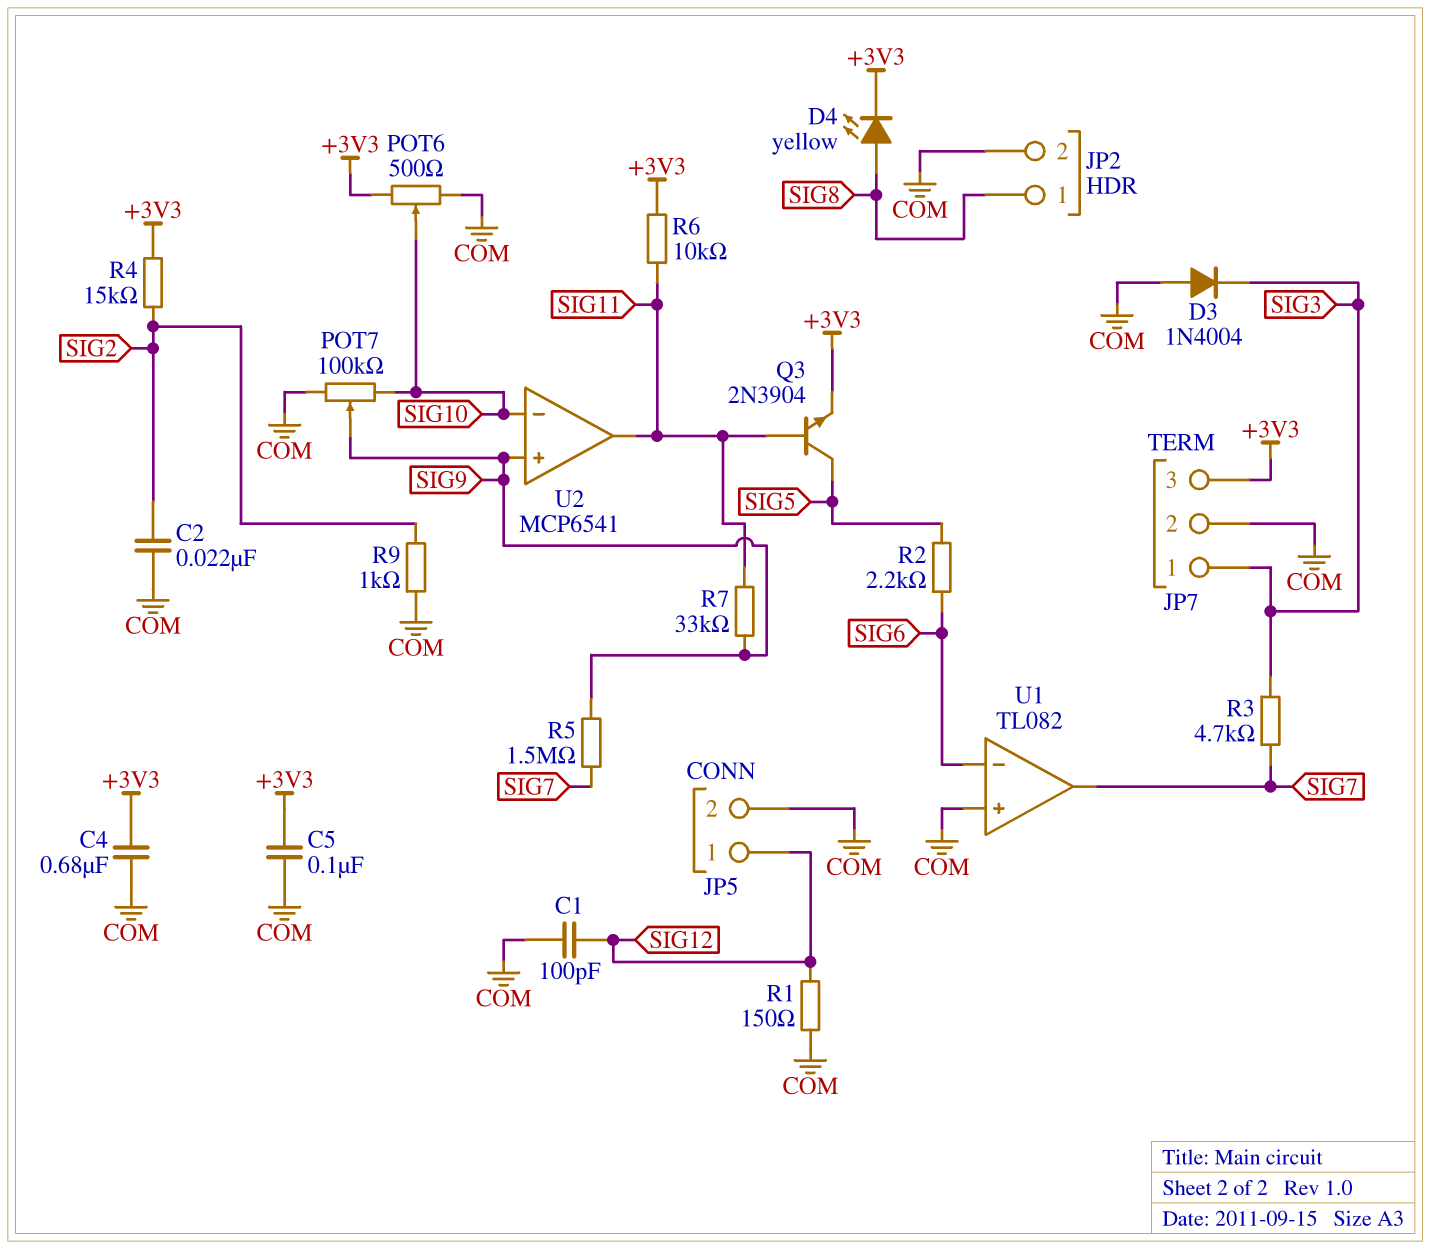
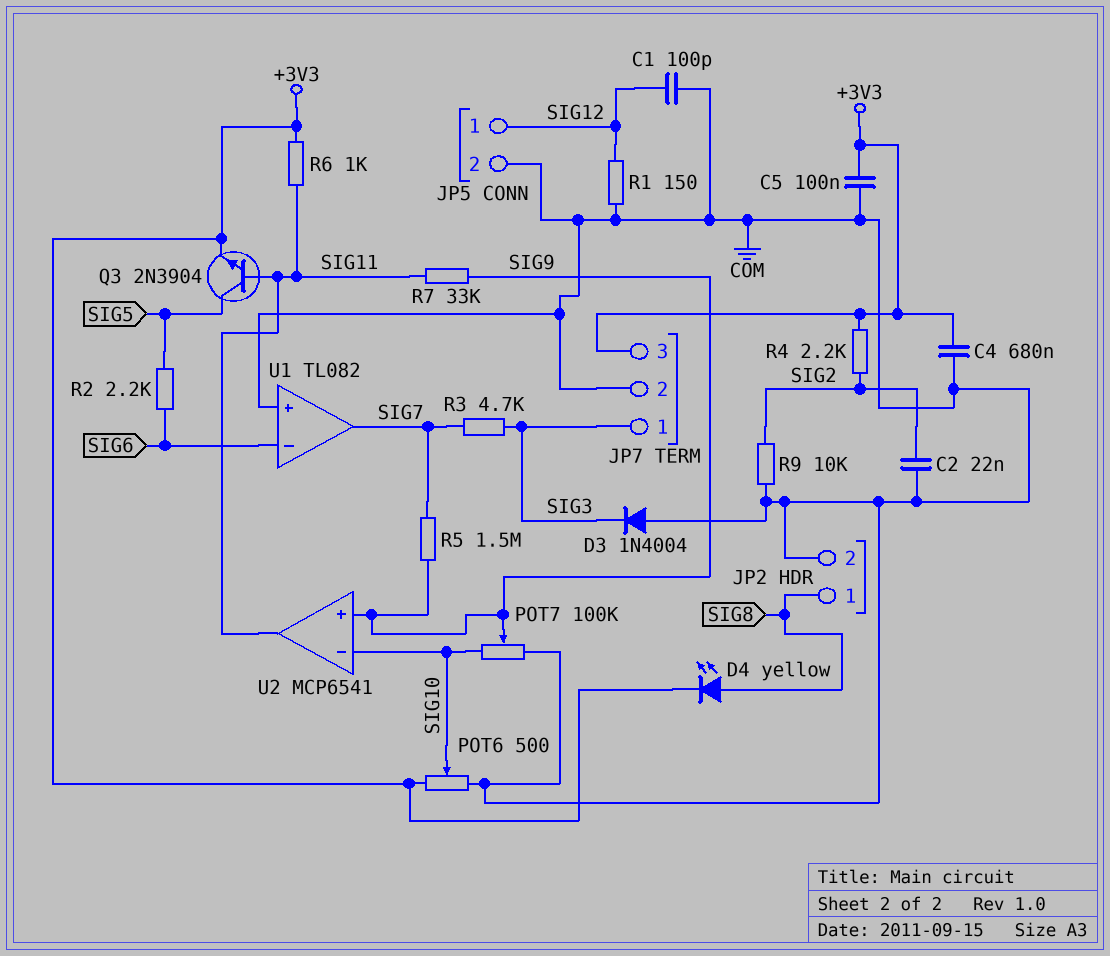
R4: 15k (+3V3, SIG2) -> 2.2k (+3V3, SIG2)
R6: 10k (+3V3, SIG11) -> 1k (+3V3, SIG11)
R9: 1k (COM, SIG2) -> 10k (COM, SIG2)

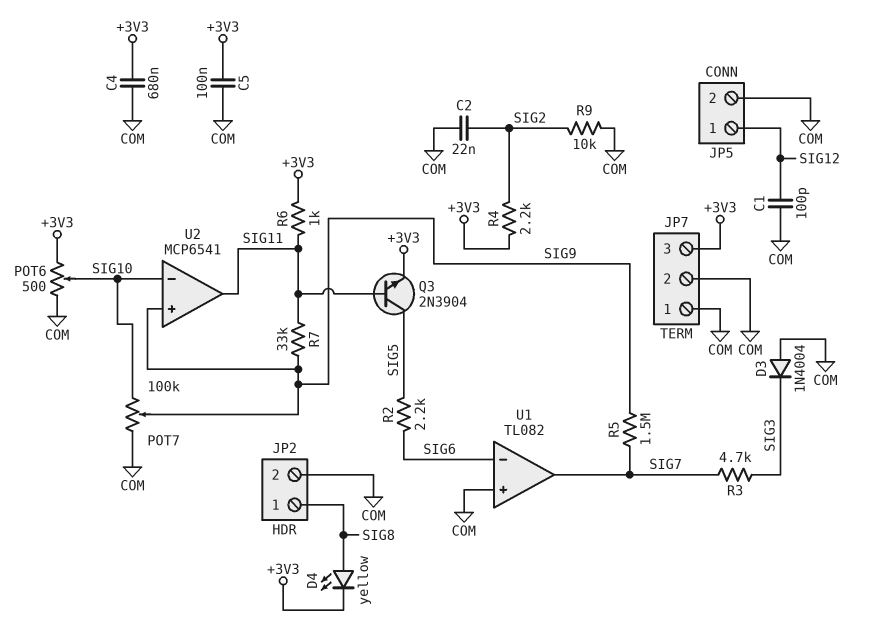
JP7 pin 1: SIG3 -> COM
R1: 150 (COM, SIG12) -> none

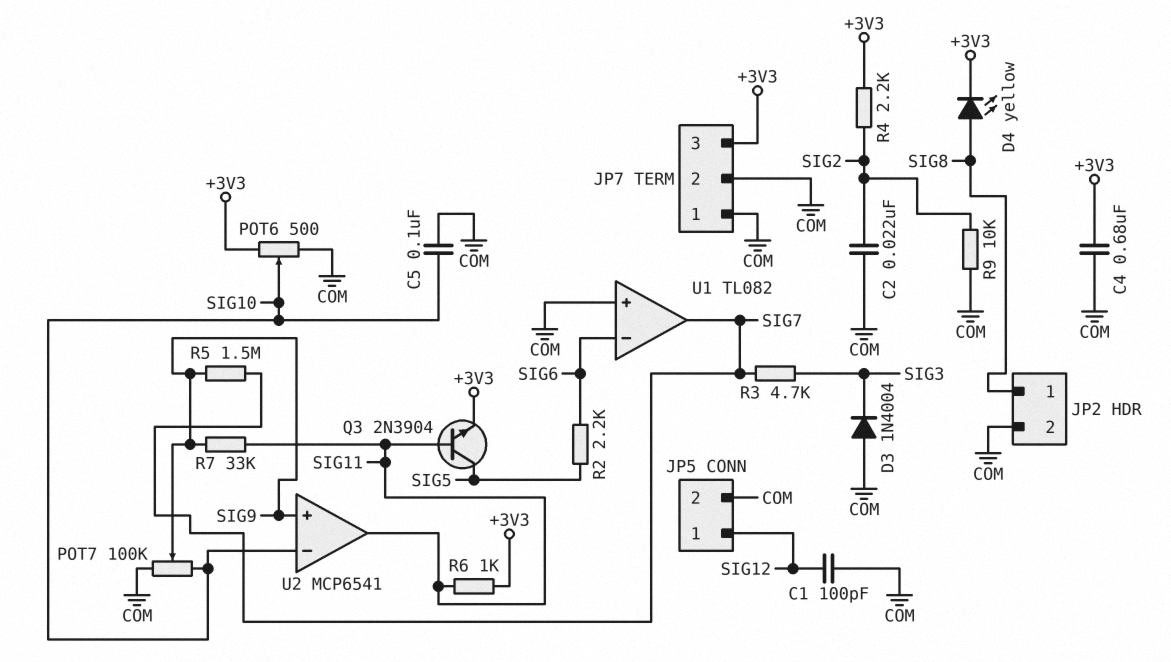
C5: 100nF (+3V3, COM) -> 100nF (COM, SIG10)

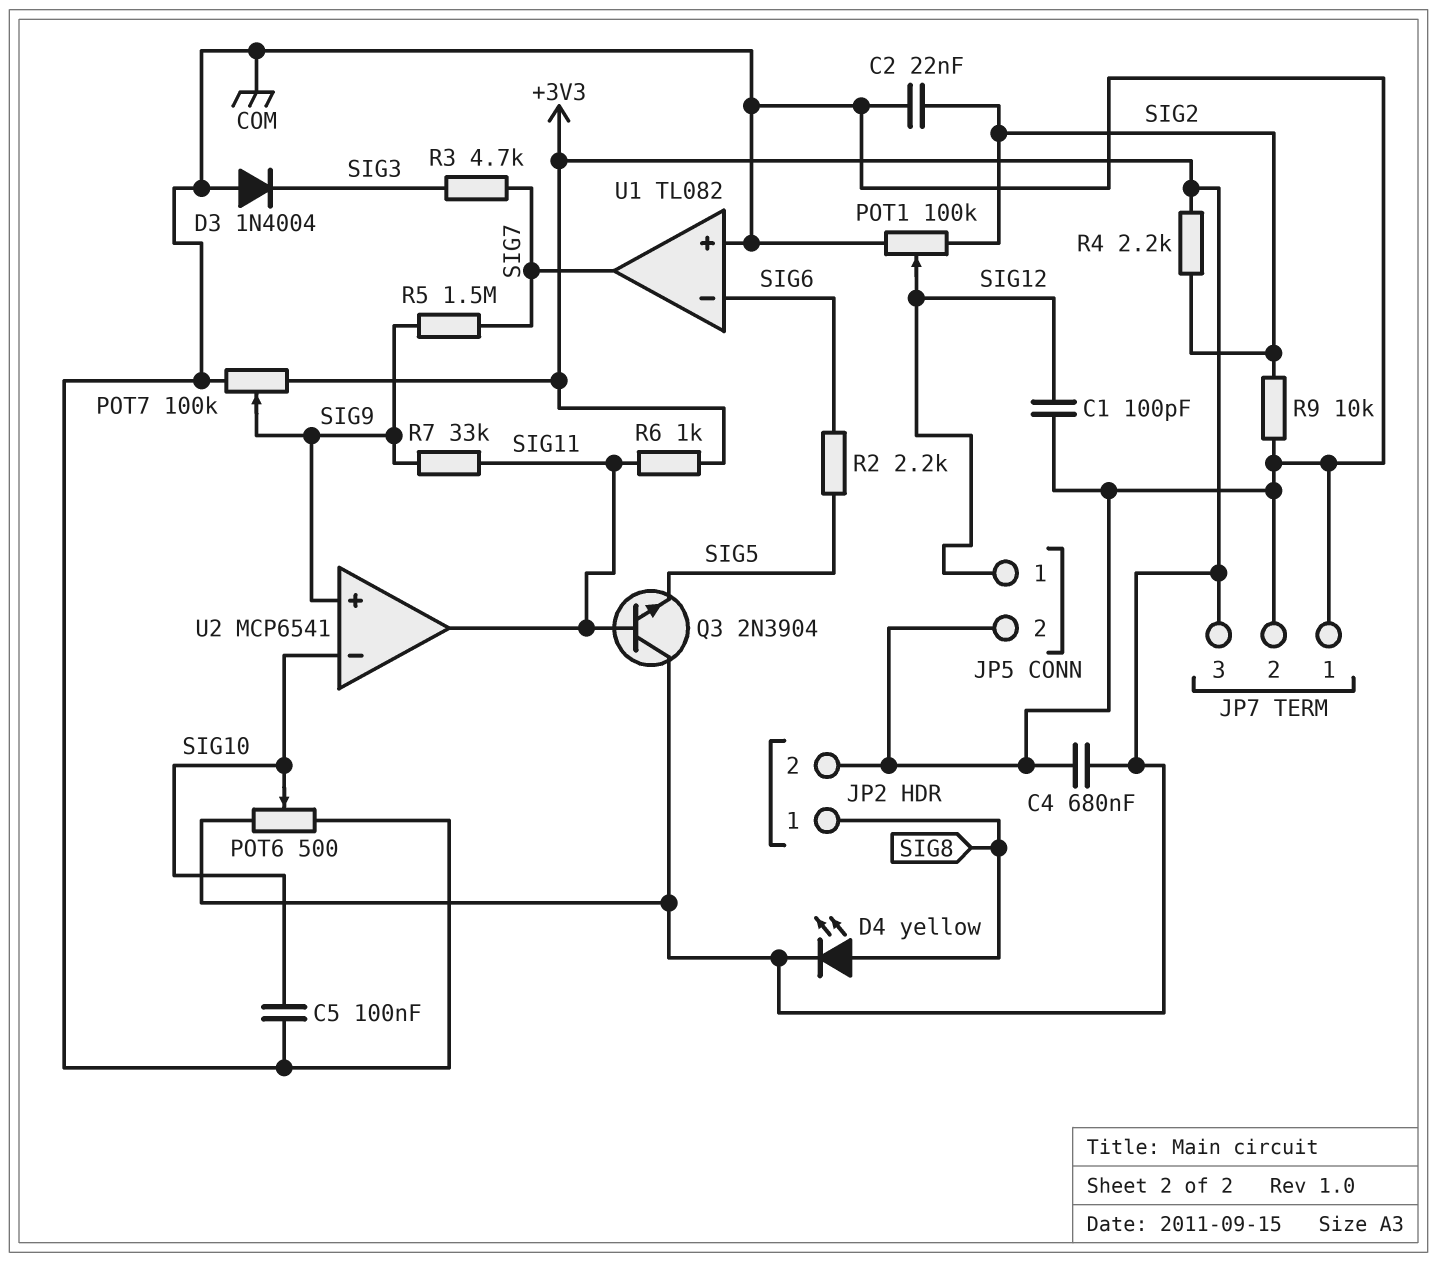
POT1: none -> 100k (COM, SIG2, wiper SIG12)
POT7: 100k (COM, SIG10, wiper SIG9) -> 100k (+3V3, COM, wiper SIG9)
Q3: NPN 2N3904 (B SIG11, C SIG5, E +3V3) -> NPN 2N3904 (B SIG11, C +3V3, E SIG5)

